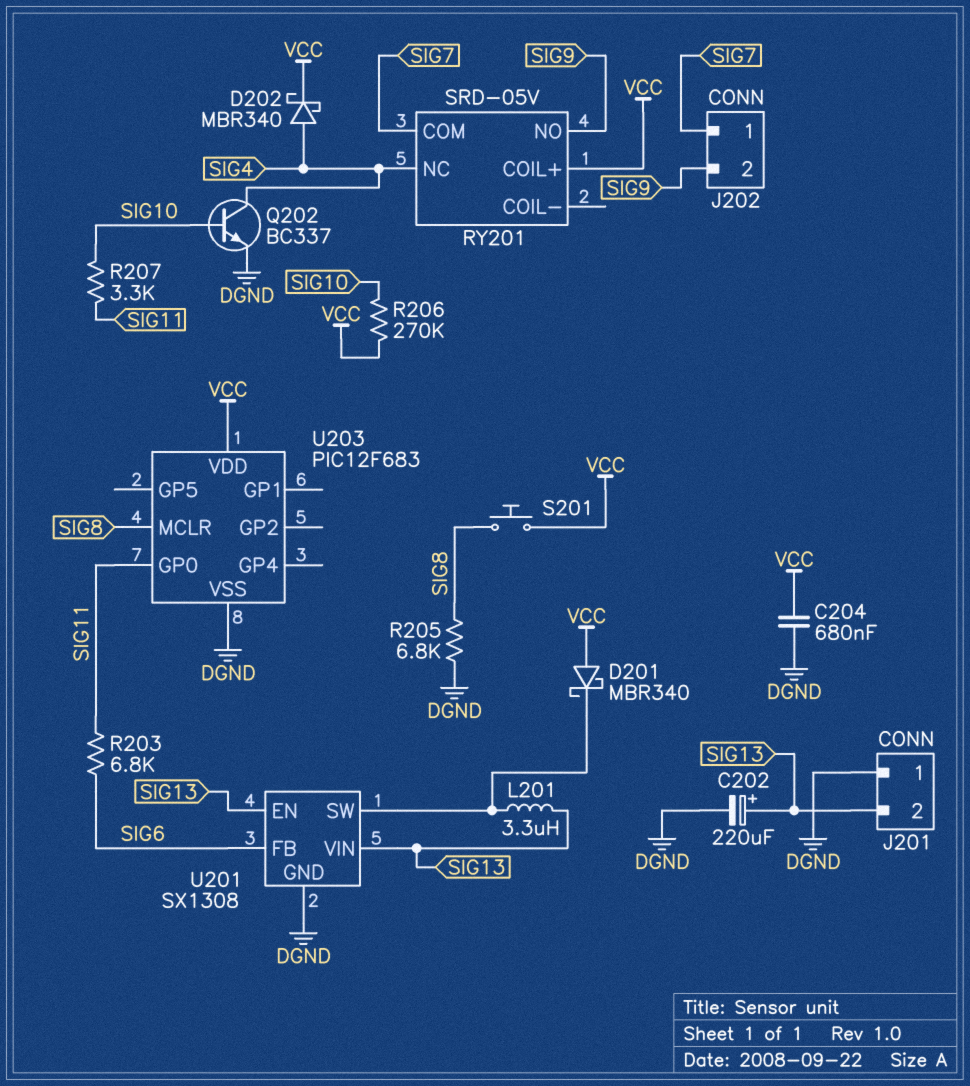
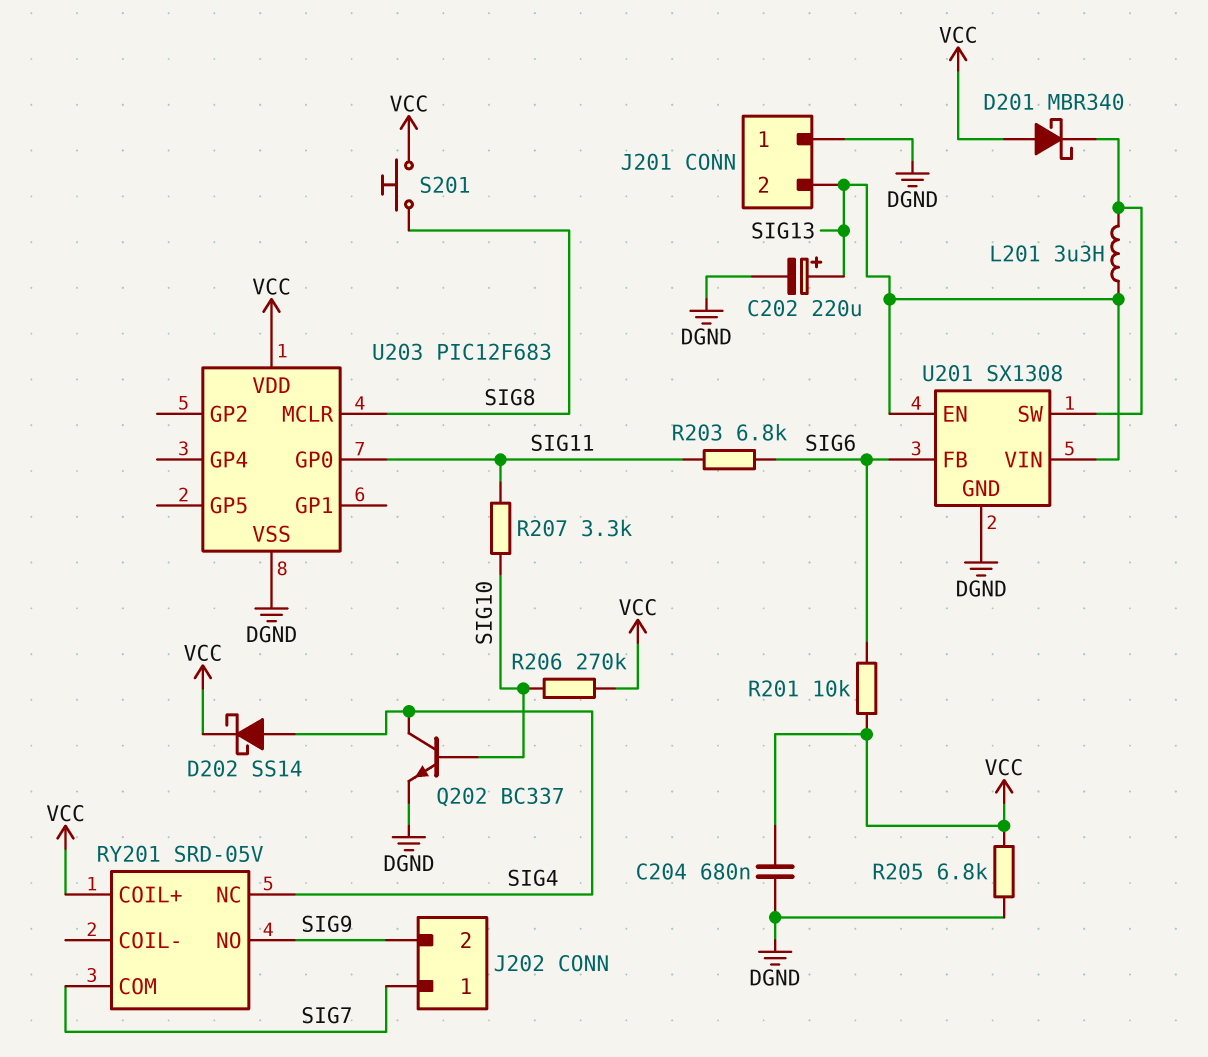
D202: schottky MBR340 (A SIG4, K VCC) -> schottky SS14 (A SIG4, K VCC)
R201: none -> 10k (SIG6, VCC)
R205: 6.8k (DGND, SIG8) -> 6.8k (DGND, VCC)

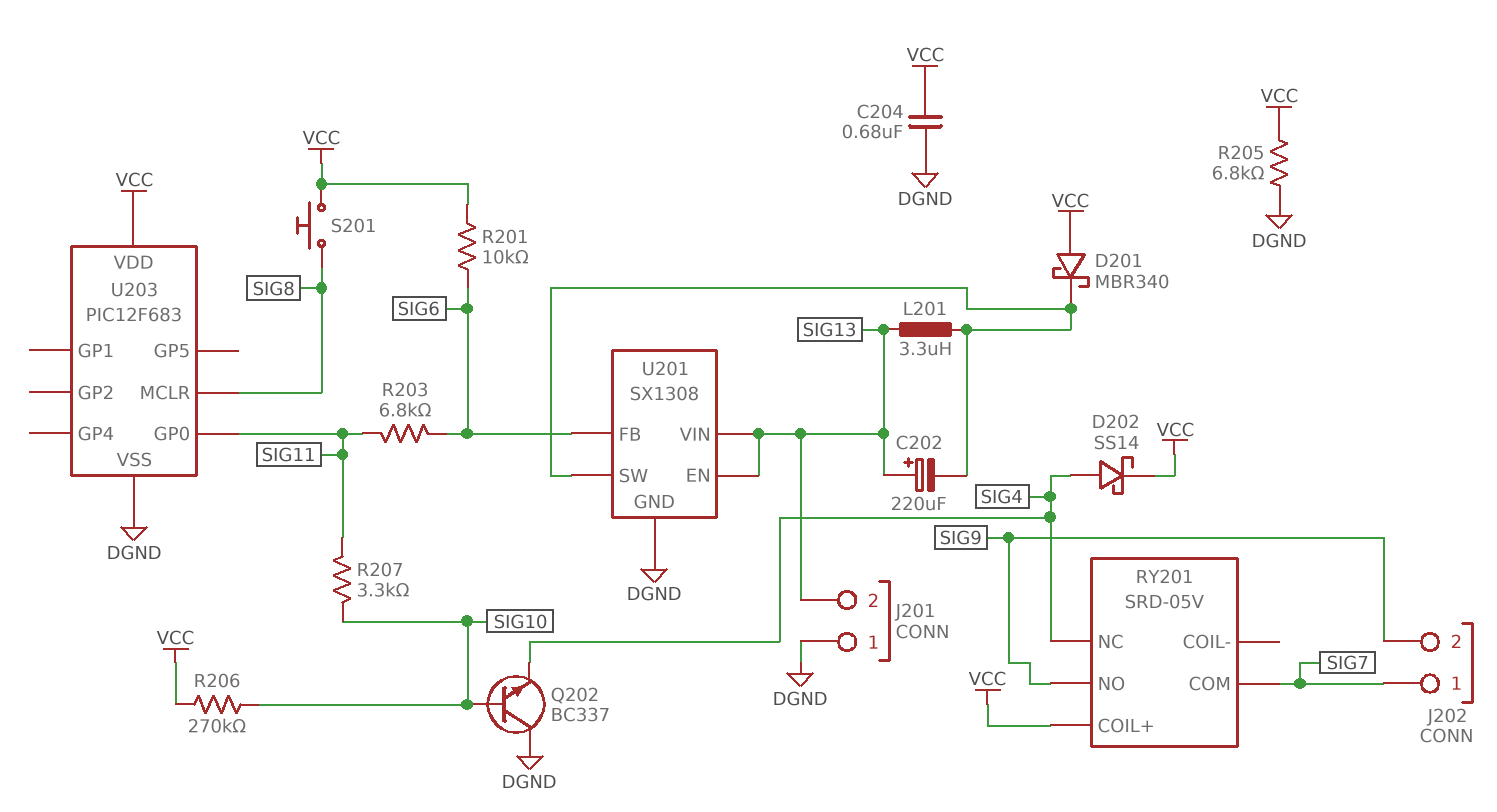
C202: 220uF (plus SIG13, minus DGND) -> 220uF (plus SIG13, minus U201/SW)
Q202: NPN BC337 (B SIG10, C SIG4, E DGND) -> NPN BC337 (B SIG10, C DGND, E SIG4)

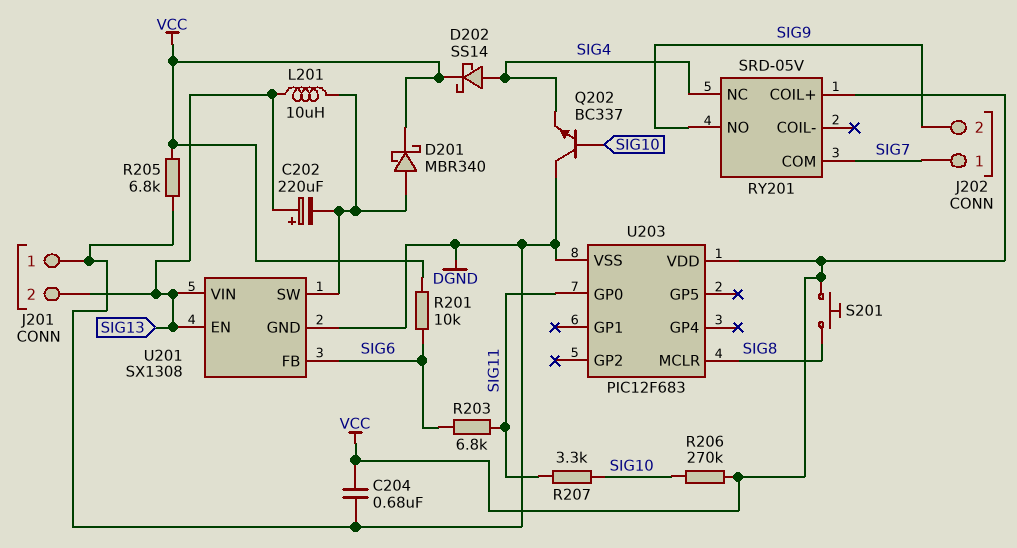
D201: schottky MBR340 (A VCC, K U201/SW) -> schottky MBR340 (A U201/SW, K VCC)
L201: 3.3uH (SIG13, U201/SW) -> 10uH (SIG13, U201/SW)

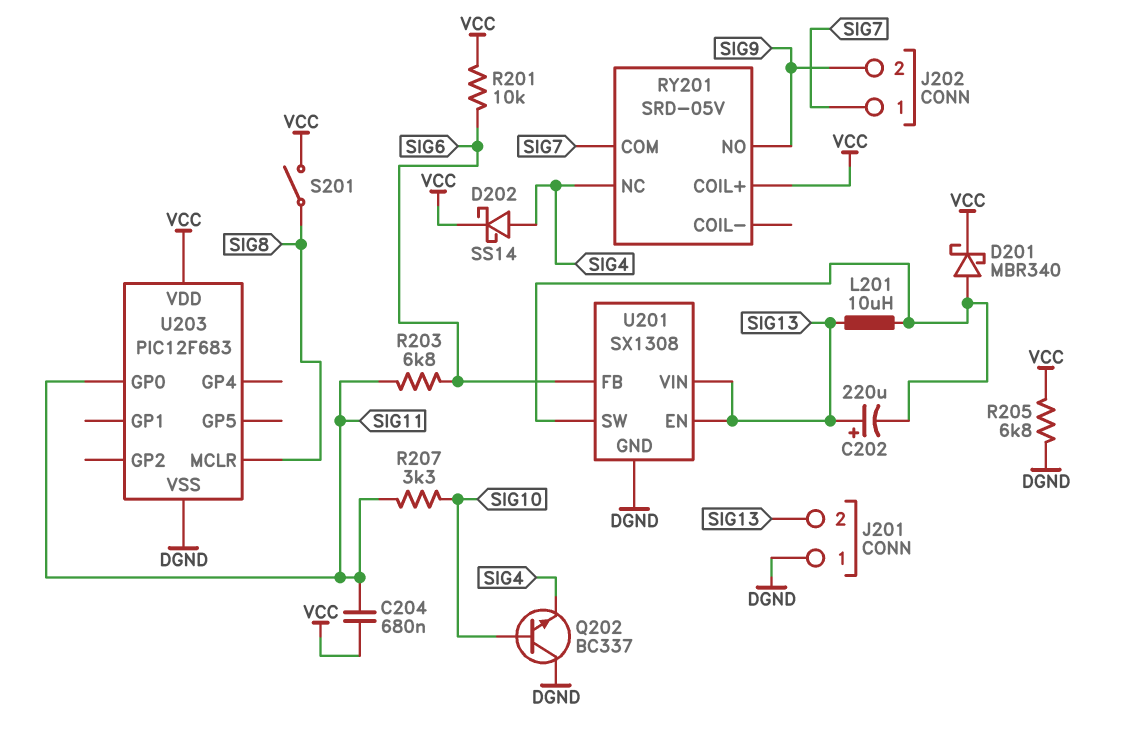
C204: 680nF (DGND, VCC) -> 680nF (SIG11, VCC)
R206: 270k (SIG10, VCC) -> none
S201: button (SIG8, VCC) -> switch (SIG8, VCC)

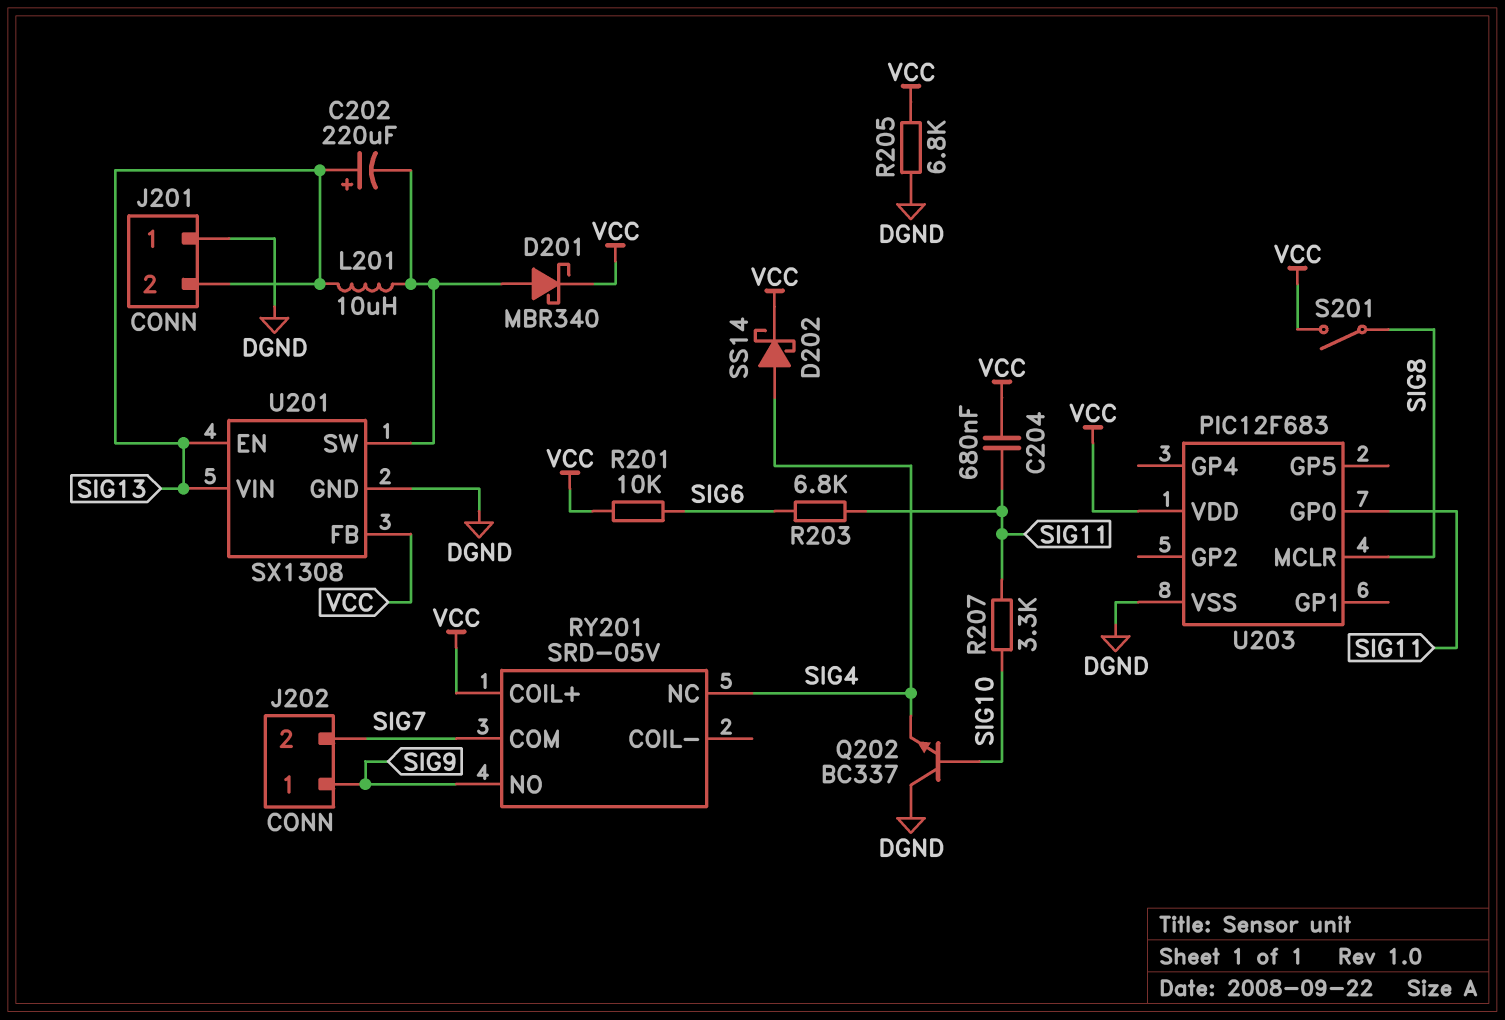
J202 pin 1: SIG7 -> SIG9
J202 pin 2: SIG9 -> SIG7
U201 pin FB: SIG6 -> VCC

